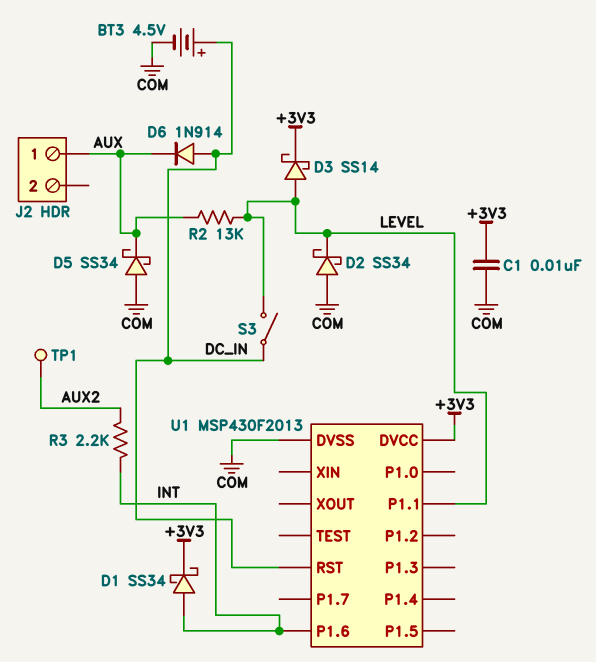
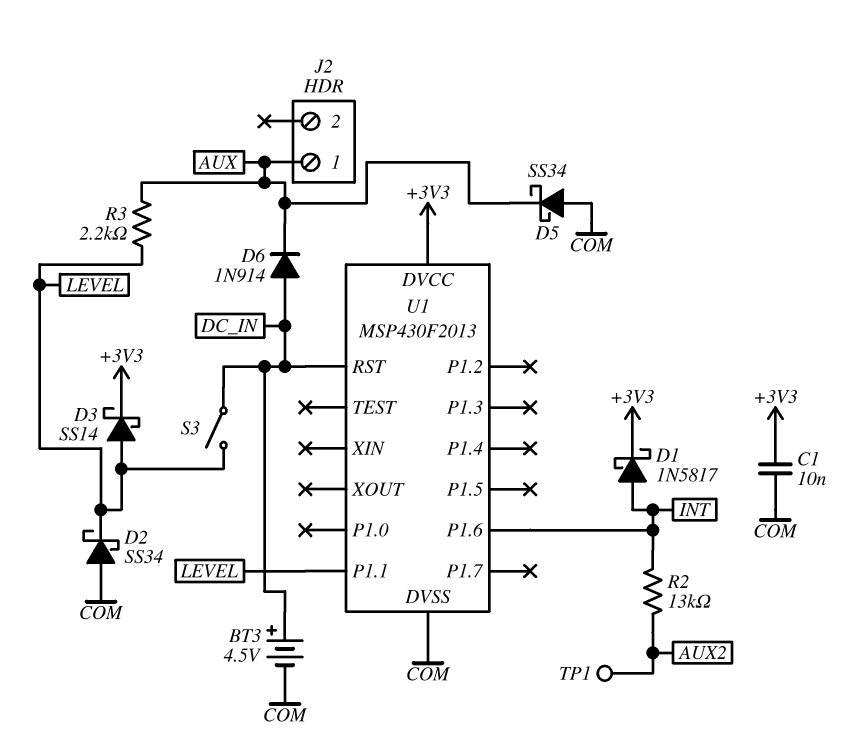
D1: schottky SS34 (A INT, K +3V3) -> schottky 1N5817 (A INT, K +3V3)
R2: 13k (AUX, LEVEL) -> 13k (AUX2, INT)
R3: 2.2k (AUX2, INT) -> 2.2k (AUX, LEVEL)

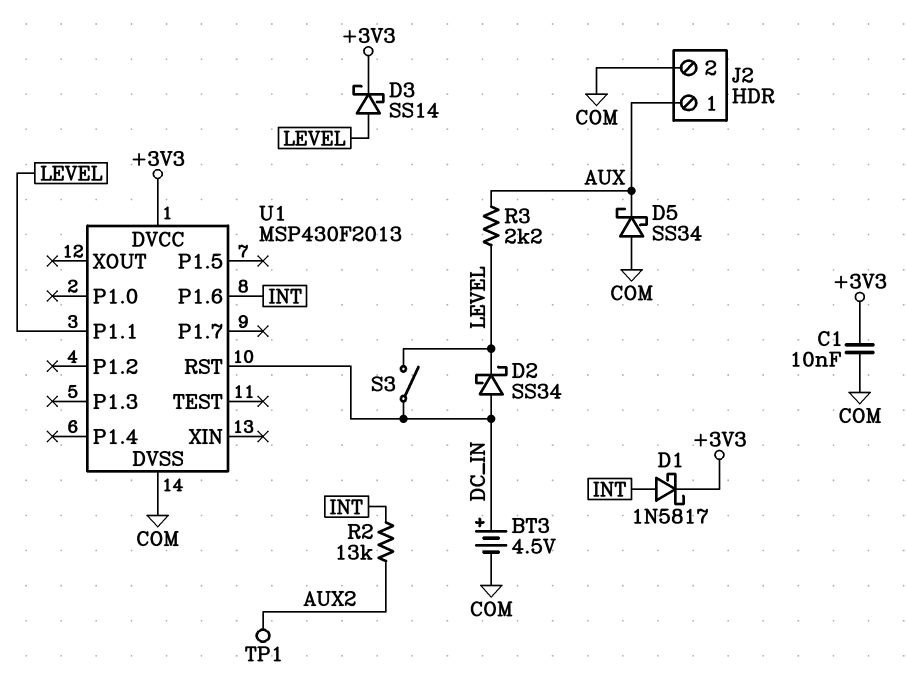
D2: schottky SS34 (A COM, K LEVEL) -> schottky SS34 (A DC_IN, K LEVEL)
D6: diode 1N914 (A DC_IN, K AUX) -> none
J2 pin 2: none -> COM

